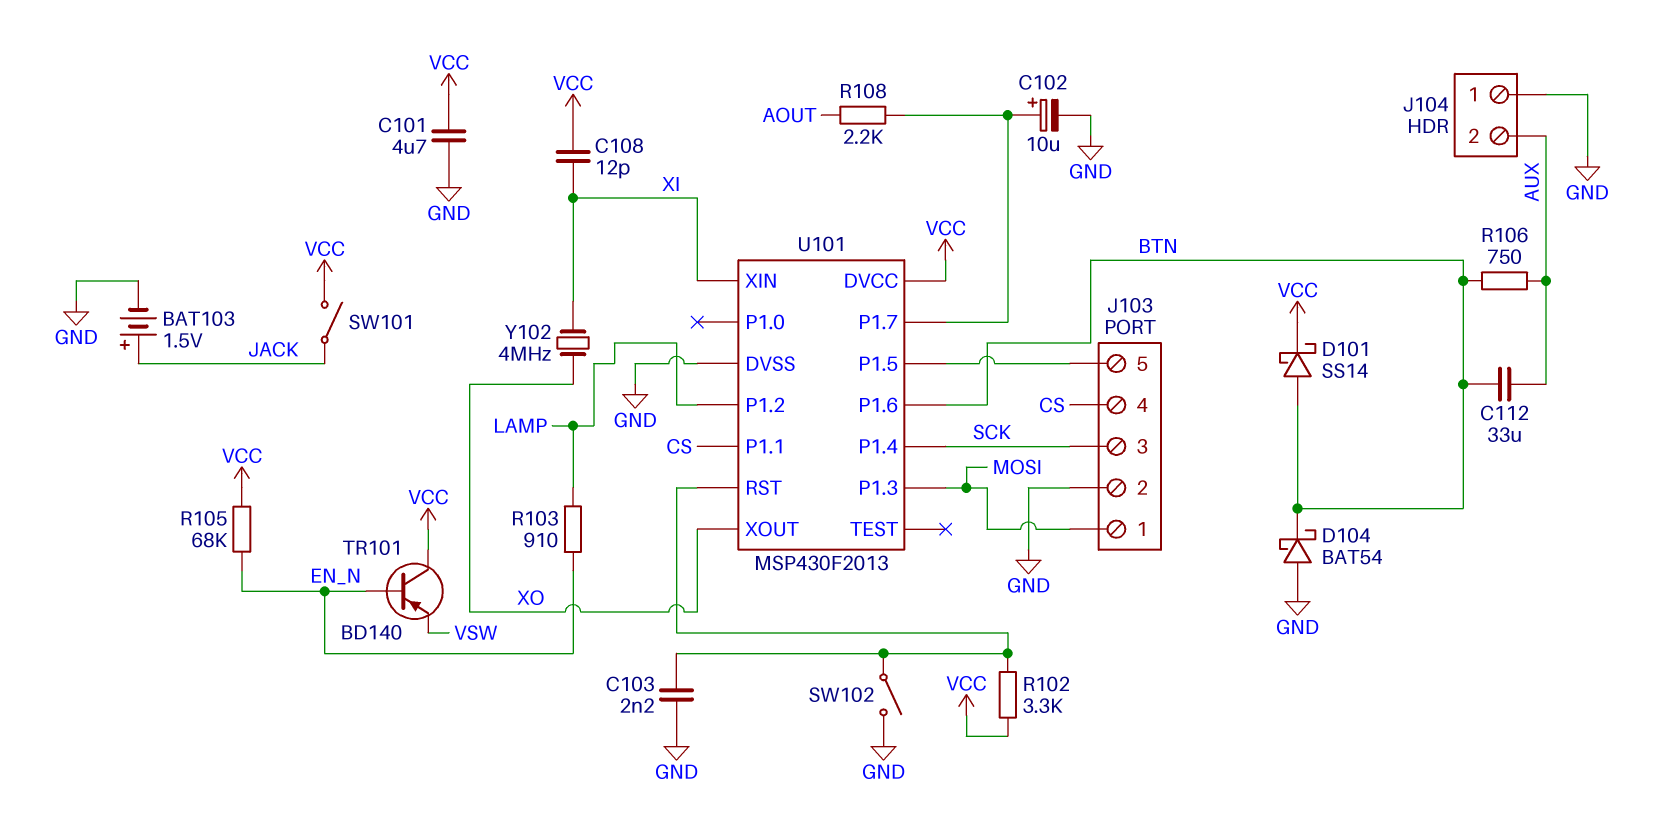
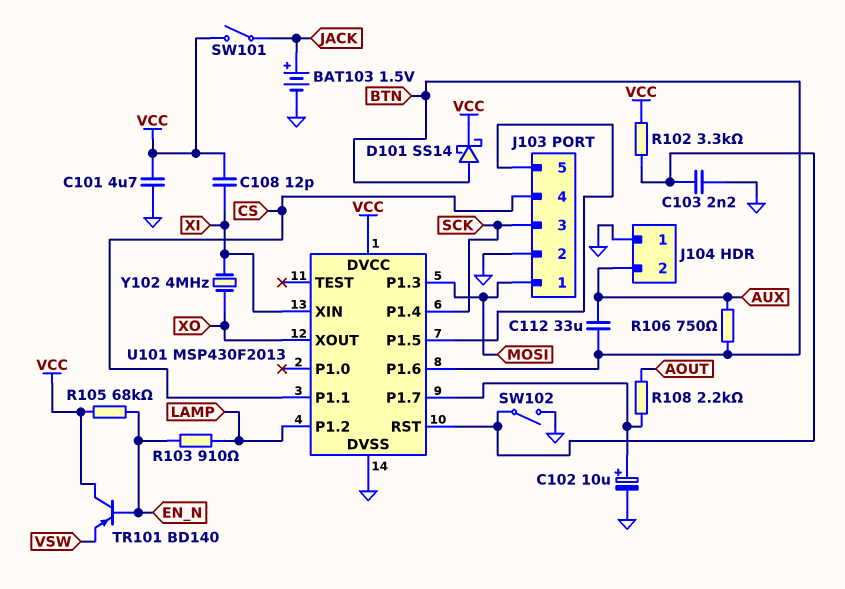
D104: schottky BAT54 (A GND, K BTN) -> none

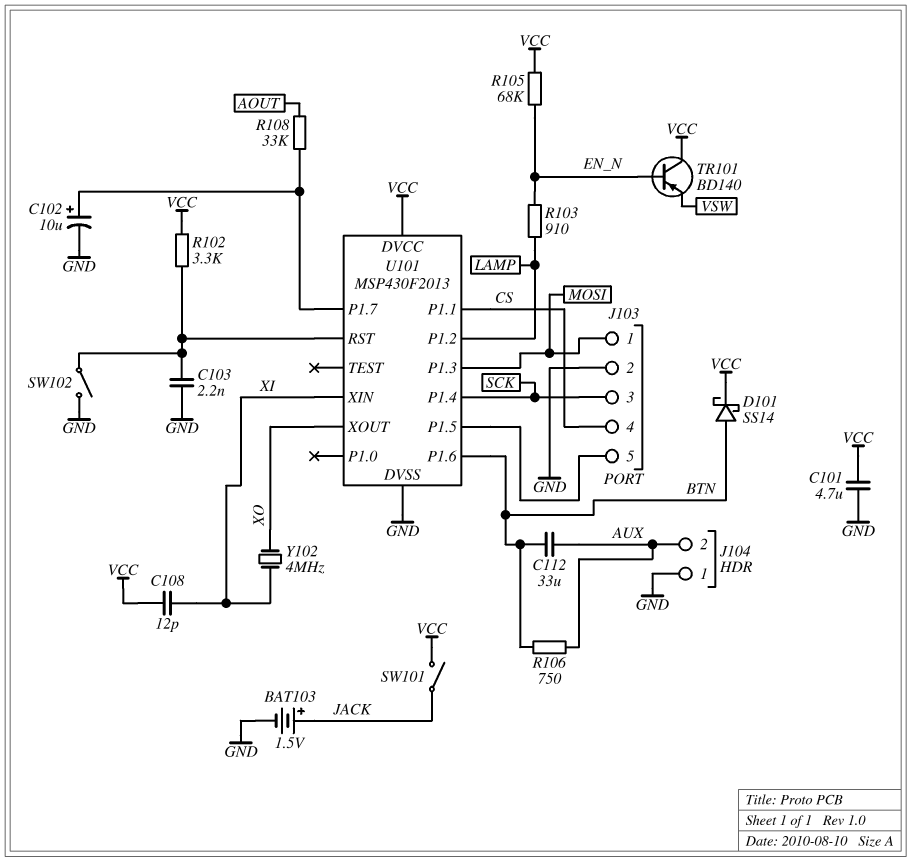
R108: 2.2k (AOUT, U101/P1.7) -> 33k (AOUT, U101/P1.7)

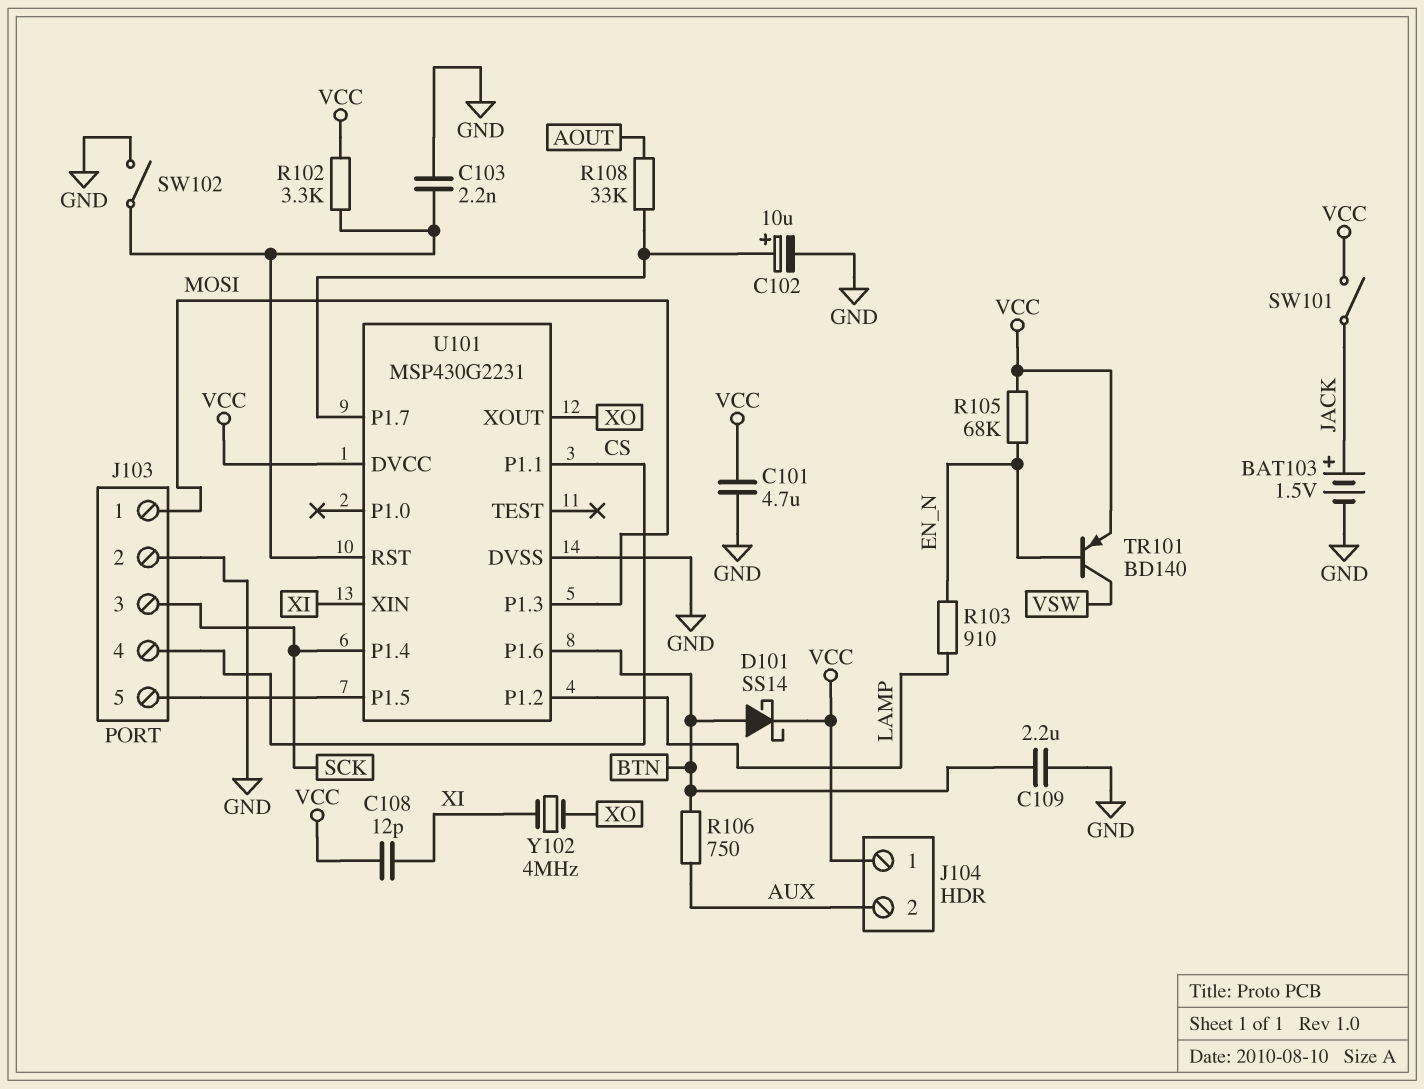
C109: none -> 2.2uF (BTN, GND)
C112: 33uF (AUX, BTN) -> none
J104 pin 1: GND -> VCC
TR101: PNP BD140 (B EN_N, C VCC, E VSW) -> PNP BD140 (B EN_N, C VSW, E VCC)
U101: MSP430F2013 -> MSP430G2231

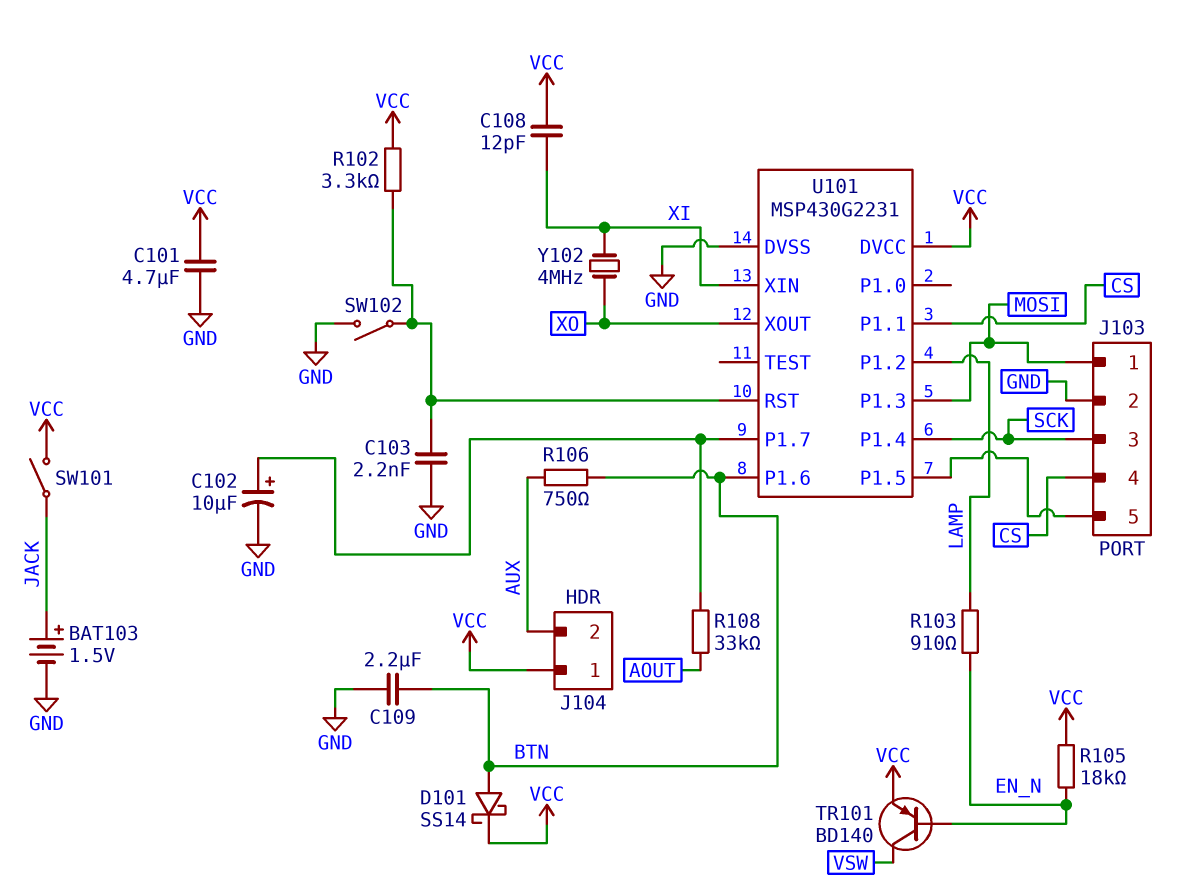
R105: 68k (EN_N, VCC) -> 18k (EN_N, VCC)

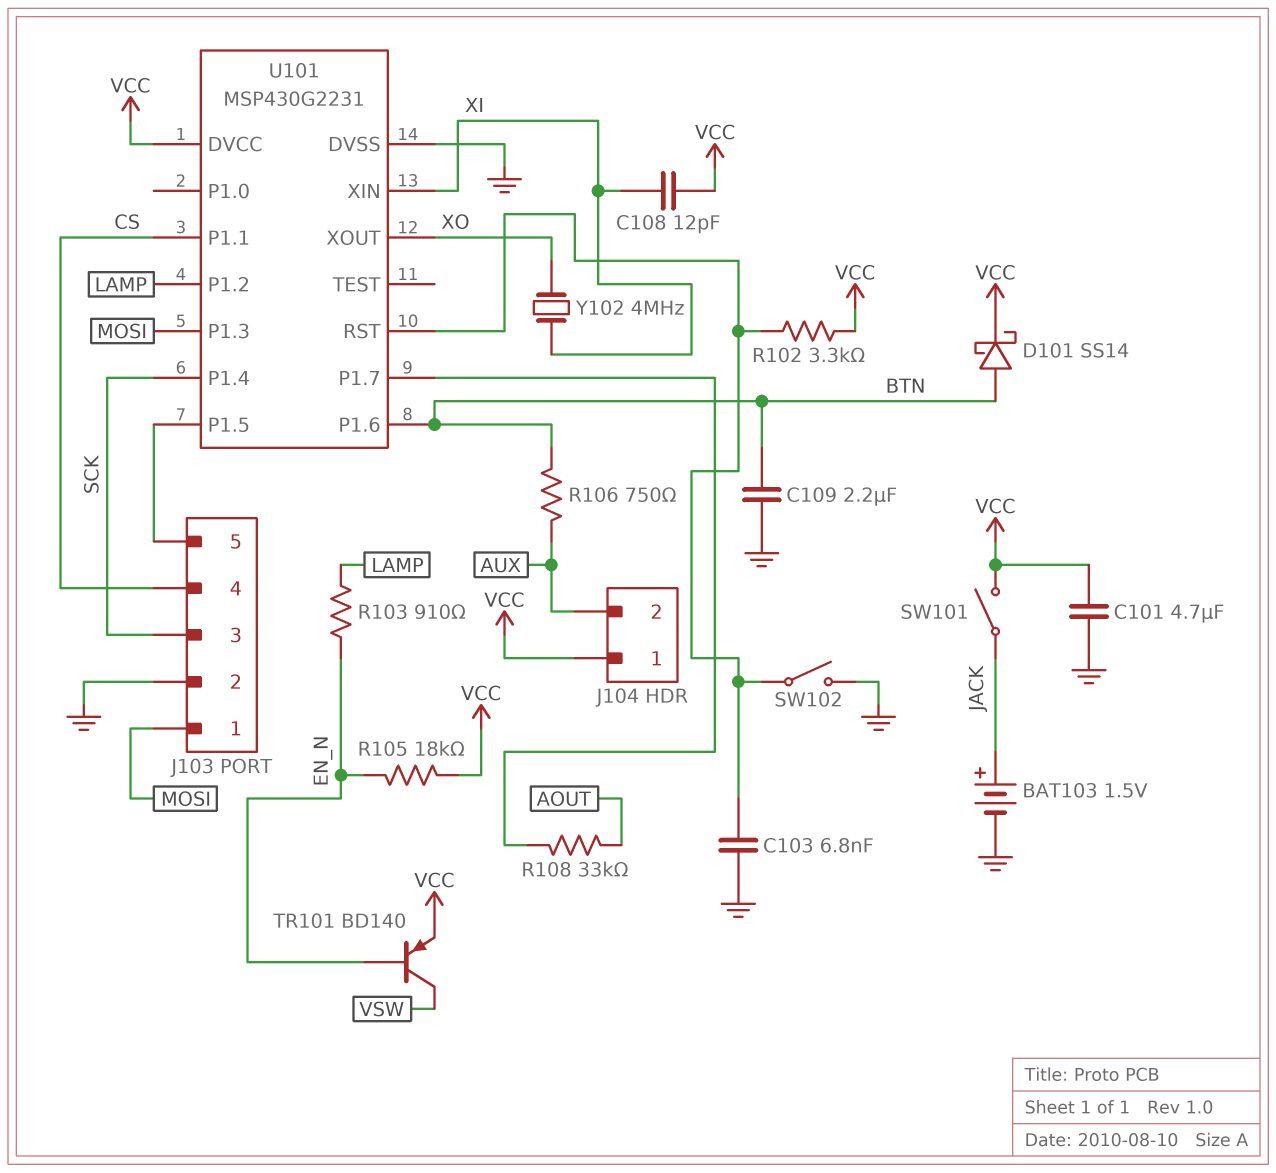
C102: 10uF (plus U101/P1.7, minus GND) -> none
C103: 2.2nF (GND, U101/RST) -> 6.8nF (GND, U101/RST)

